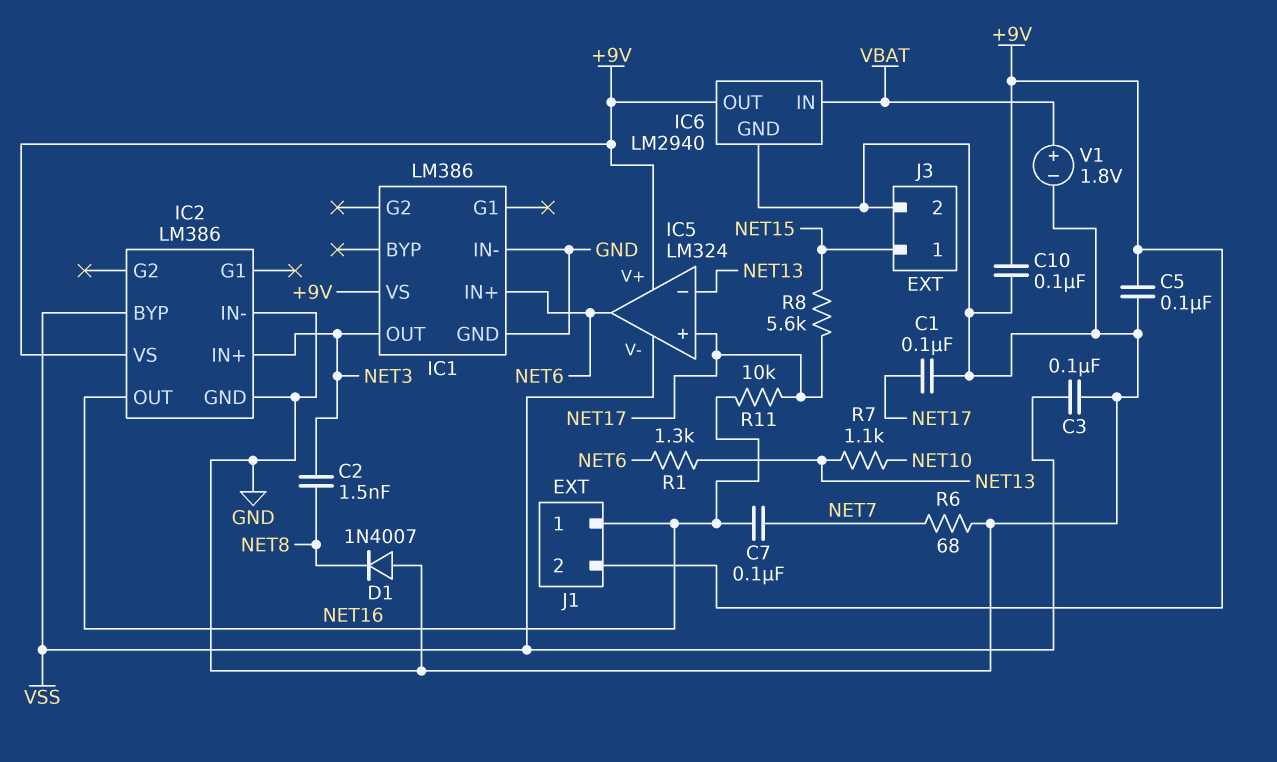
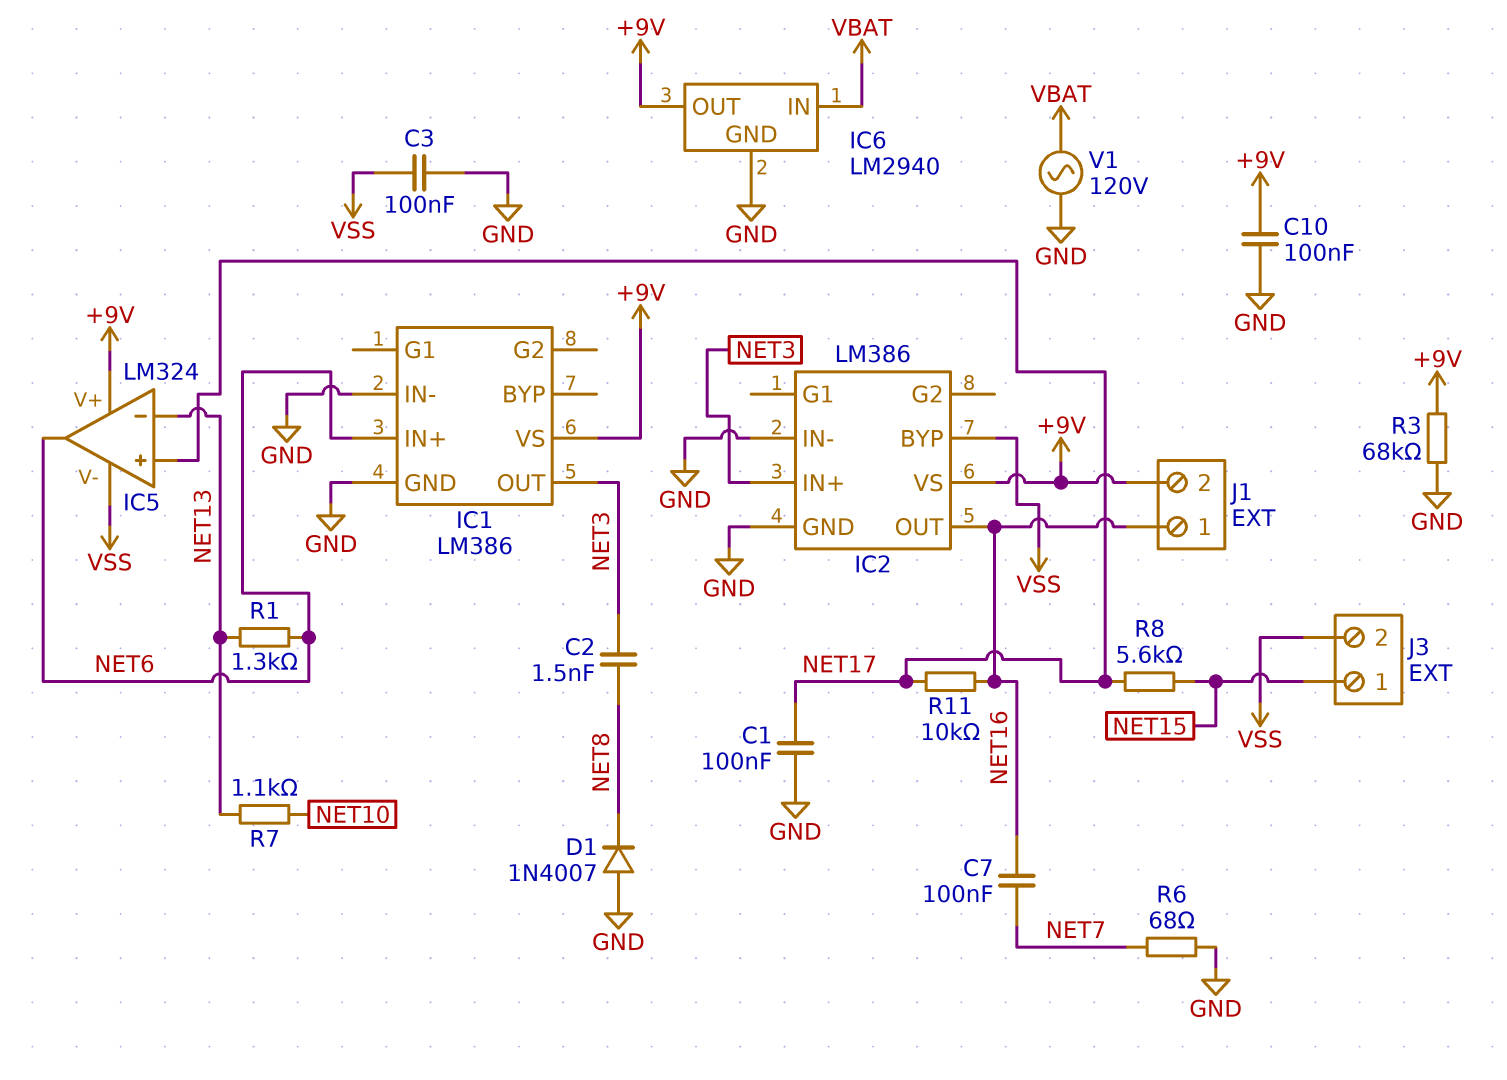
C5: 100nF (+9V, GND) -> none
J3 pin 2: GND -> VSS
R3: none -> 68k (+9V, GND)
V1: 1.8V (plus VBAT, minus GND) -> AC 120V (GND, VBAT)

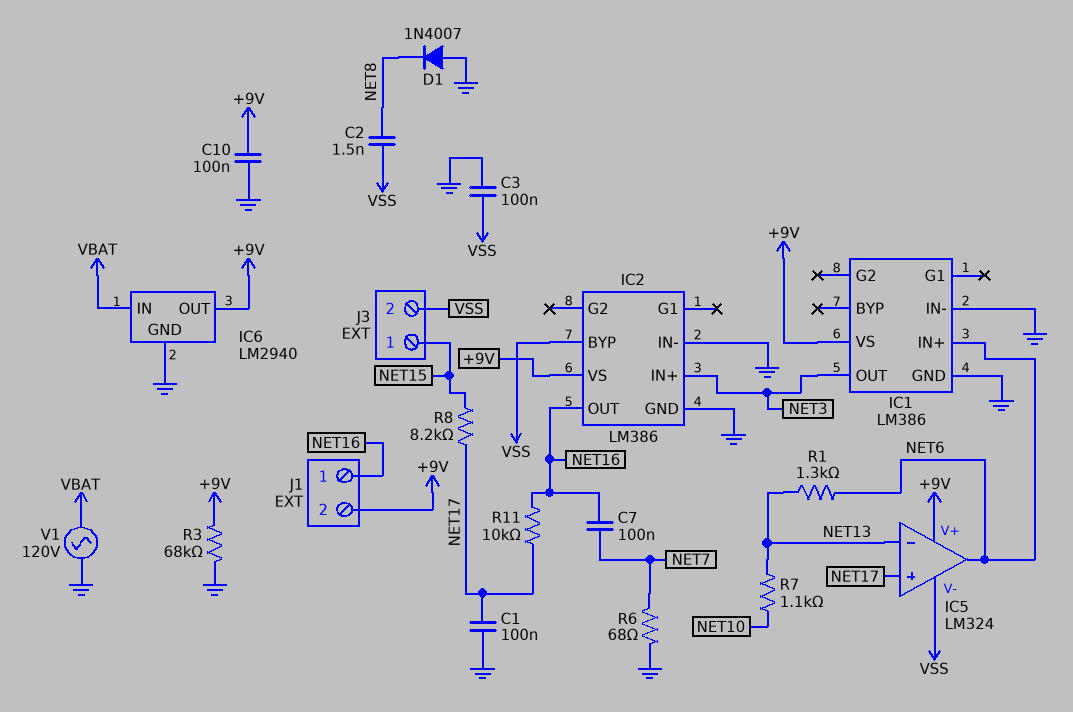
C2: 1.5nF (NET3, NET8) -> 1.5nF (NET8, VSS)
R8: 5.6k (NET15, NET17) -> 8.2k (NET15, NET17)

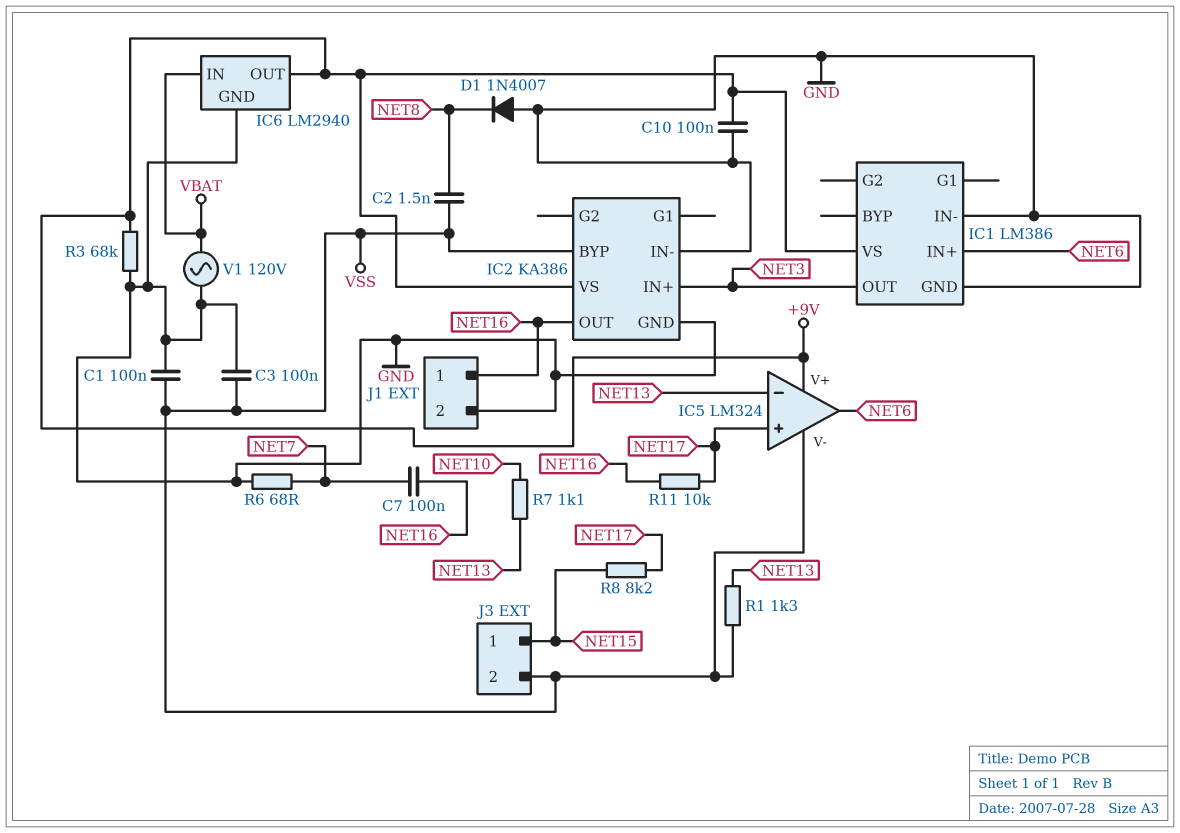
C1: 100nF (GND, NET17) -> 100nF (GND, VSS)
IC2: LM386 -> KA386
J1 pin 2: +9V -> GND
R1: 1.3k (NET6, NET13) -> 1.3k (NET13, VSS)

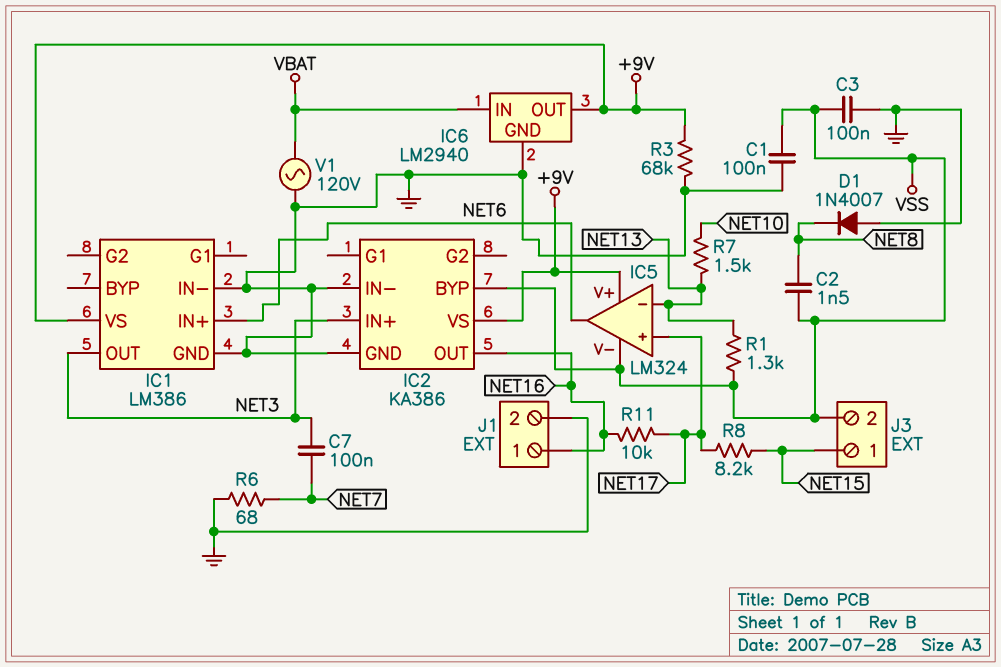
C7: 100nF (NET7, NET16) -> 100nF (NET3, NET7)
C10: 100nF (+9V, GND) -> none
R7: 1.1k (NET10, NET13) -> 1.5k (NET10, NET13)

